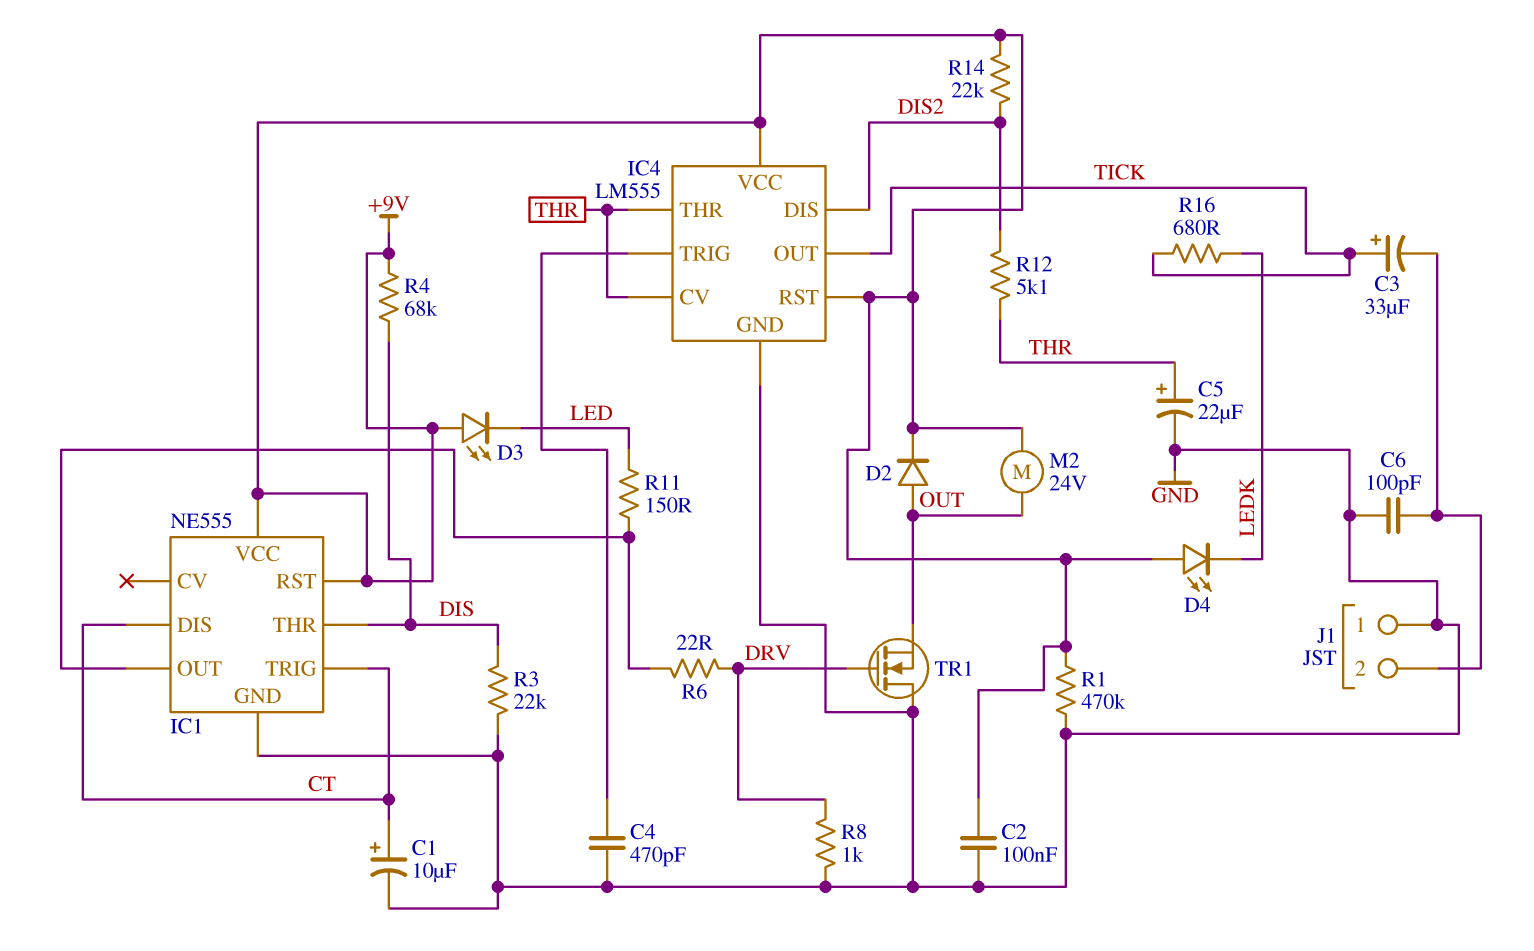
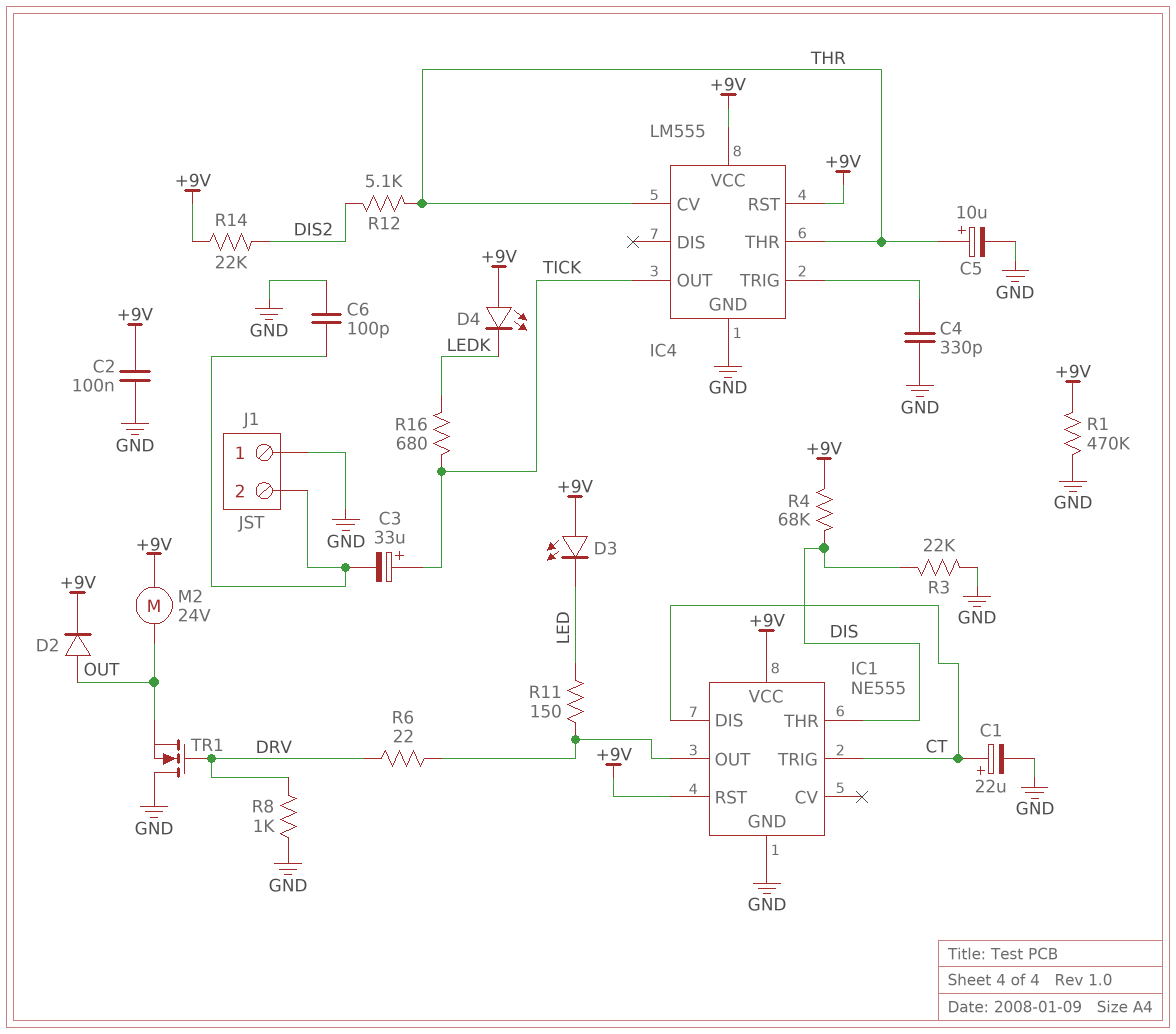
C1: 10uF (plus CT, minus GND) -> 22uF (plus CT, minus GND)
C4: 470pF (GND, IC4/TRIG) -> 330pF (GND, IC4/TRIG)
C5: 22uF (plus THR, minus GND) -> 10uF (plus THR, minus GND)
IC4 pin DIS: DIS2 -> none

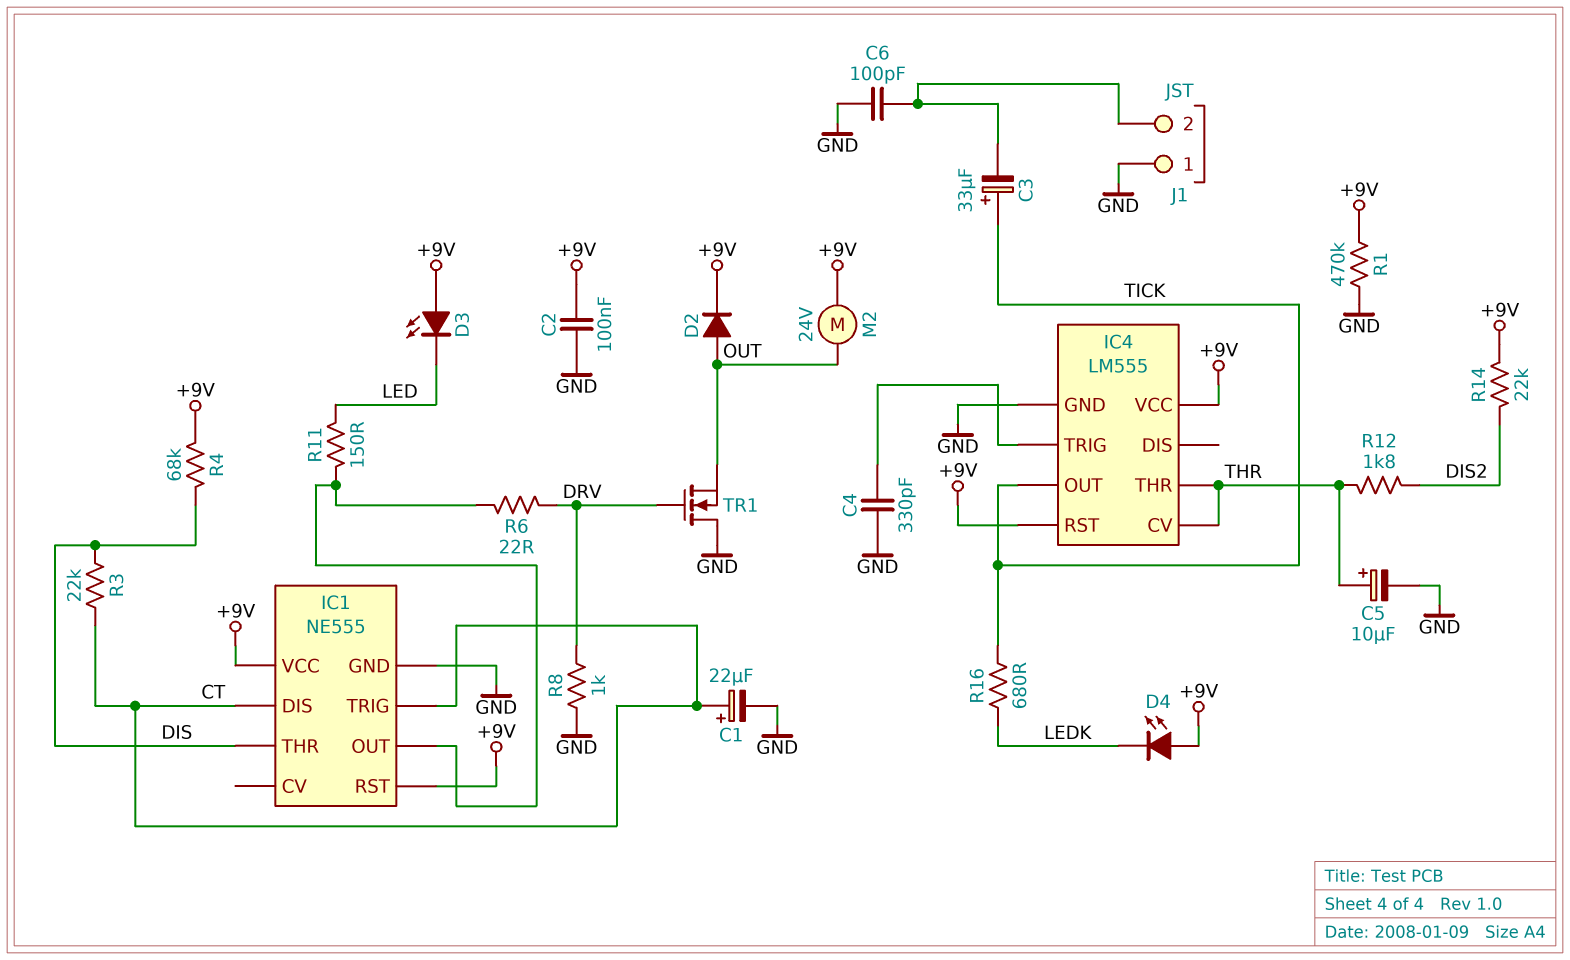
R3: 22k (DIS, GND) -> 22k (CT, DIS)
R12: 5.1k (DIS2, THR) -> 1.8k (DIS2, THR)

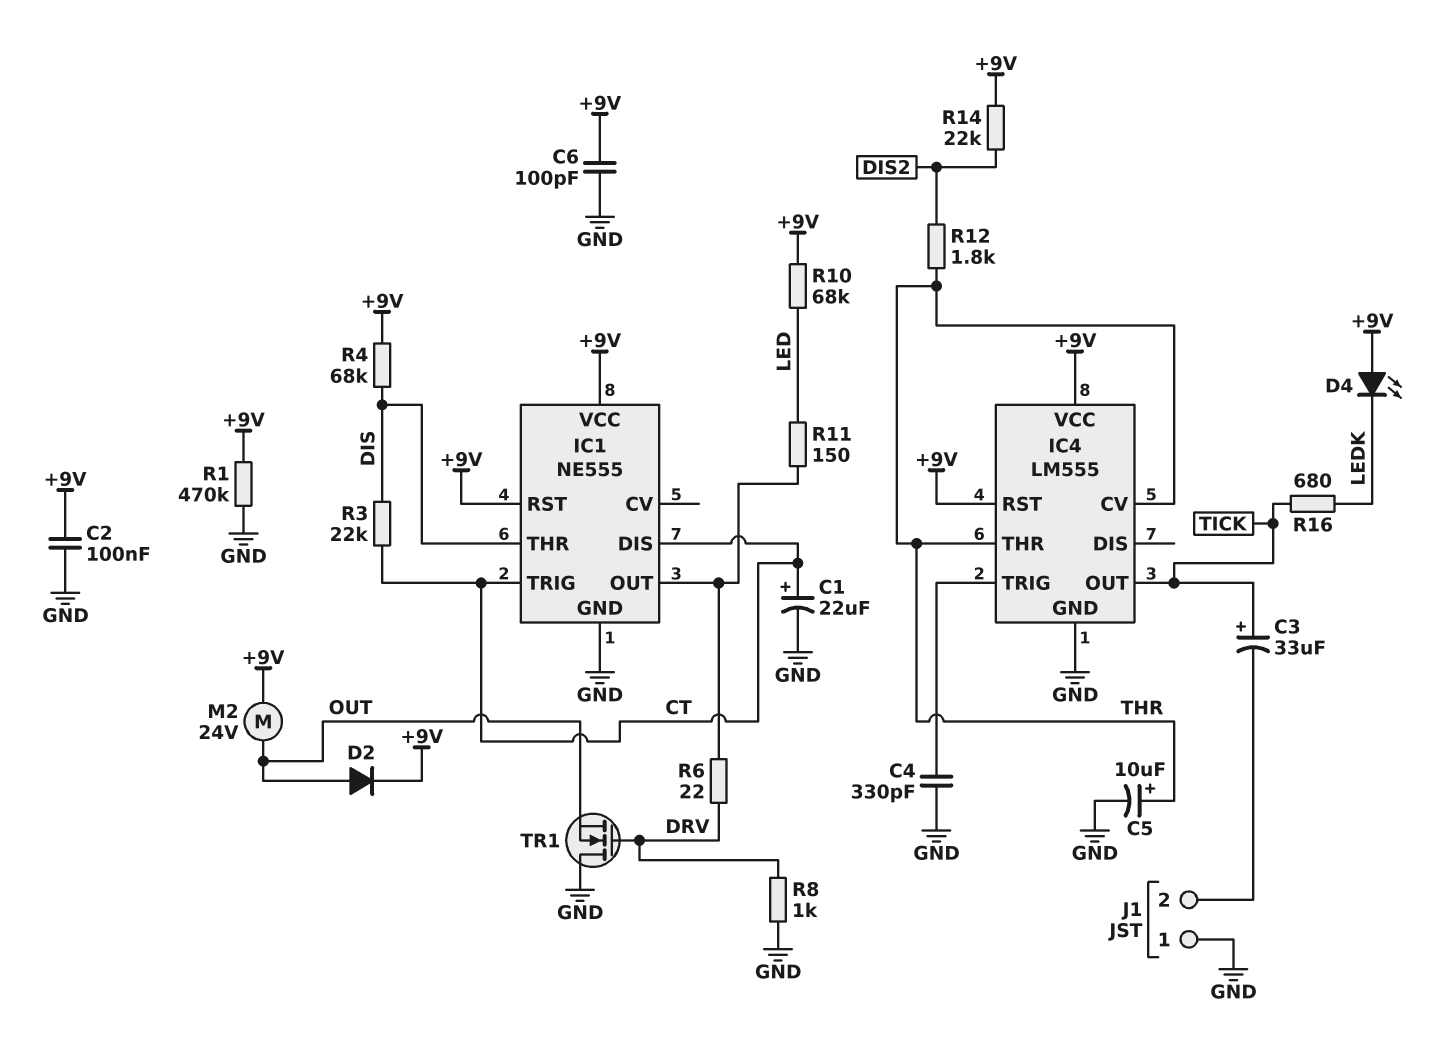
C6: 100pF (GND, J1/2) -> 100pF (+9V, GND)
D3: LED (A +9V, K LED) -> none
R10: none -> 68k (+9V, LED)

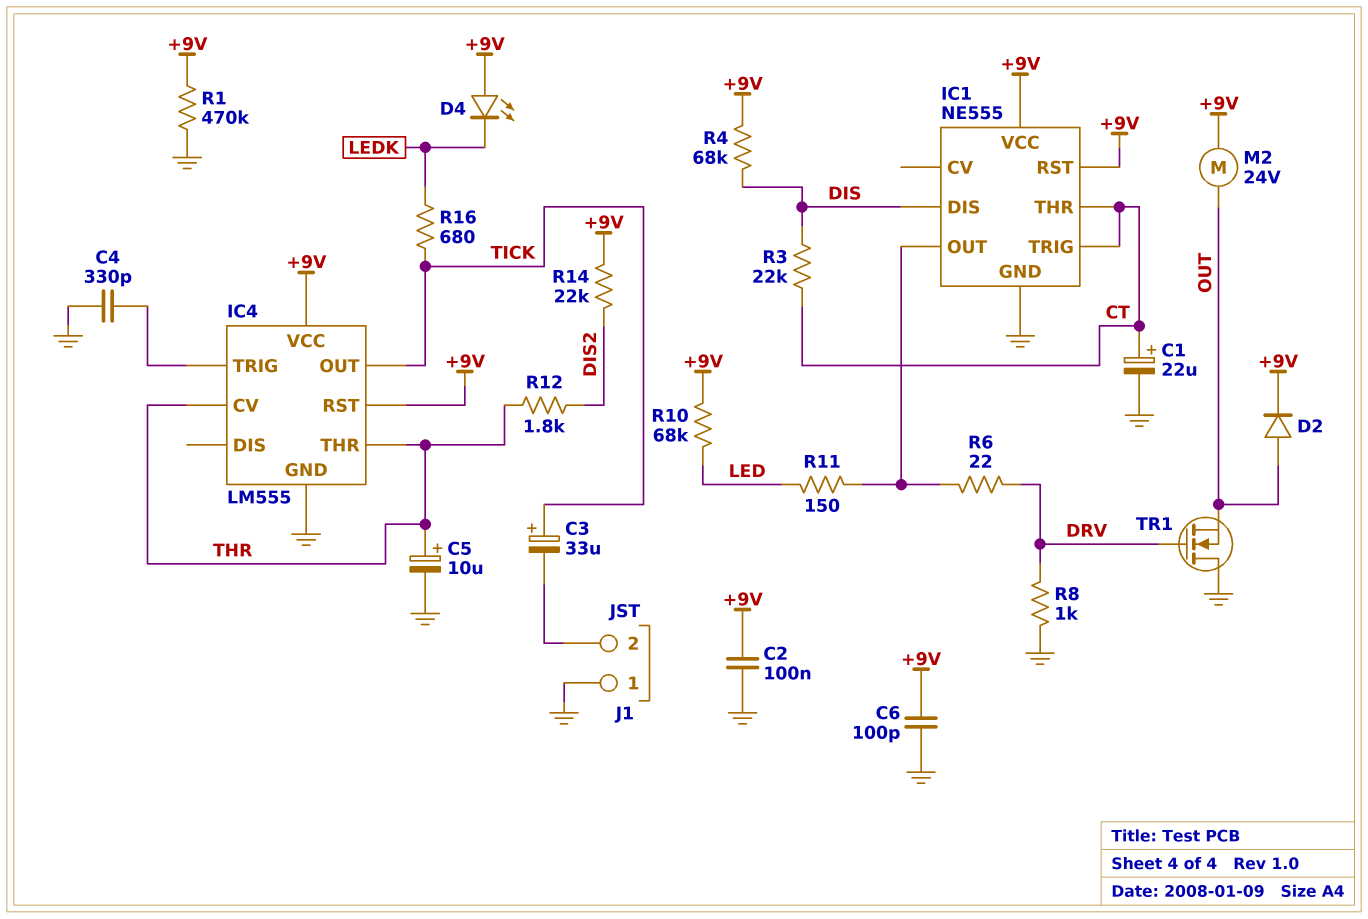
IC1 pin DIS: CT -> DIS
IC1 pin THR: DIS -> CT

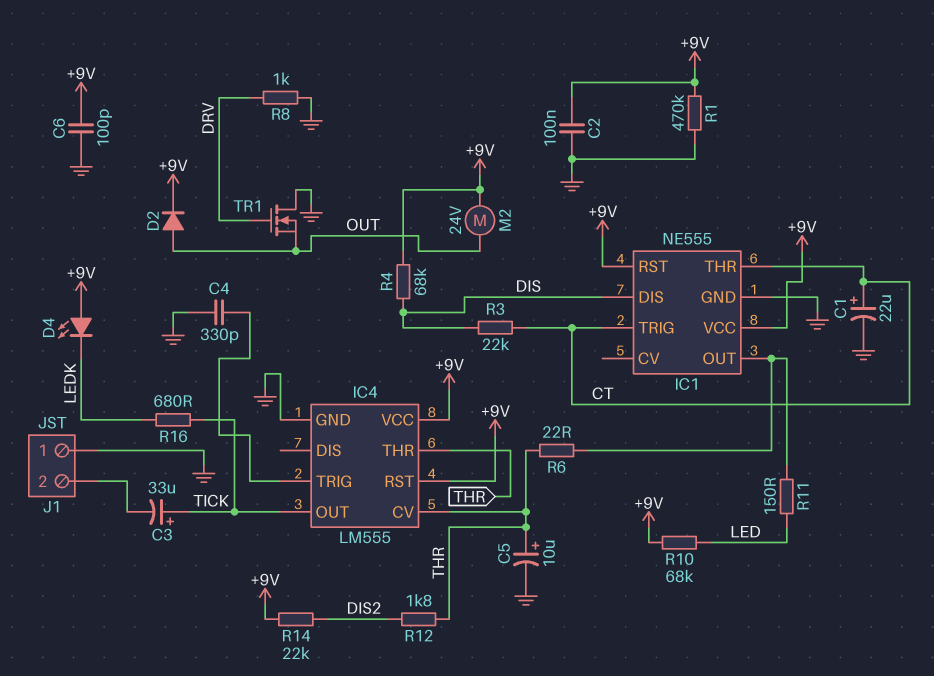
R6: 22 (DRV, IC1/OUT) -> 22 (IC1/OUT, THR)

